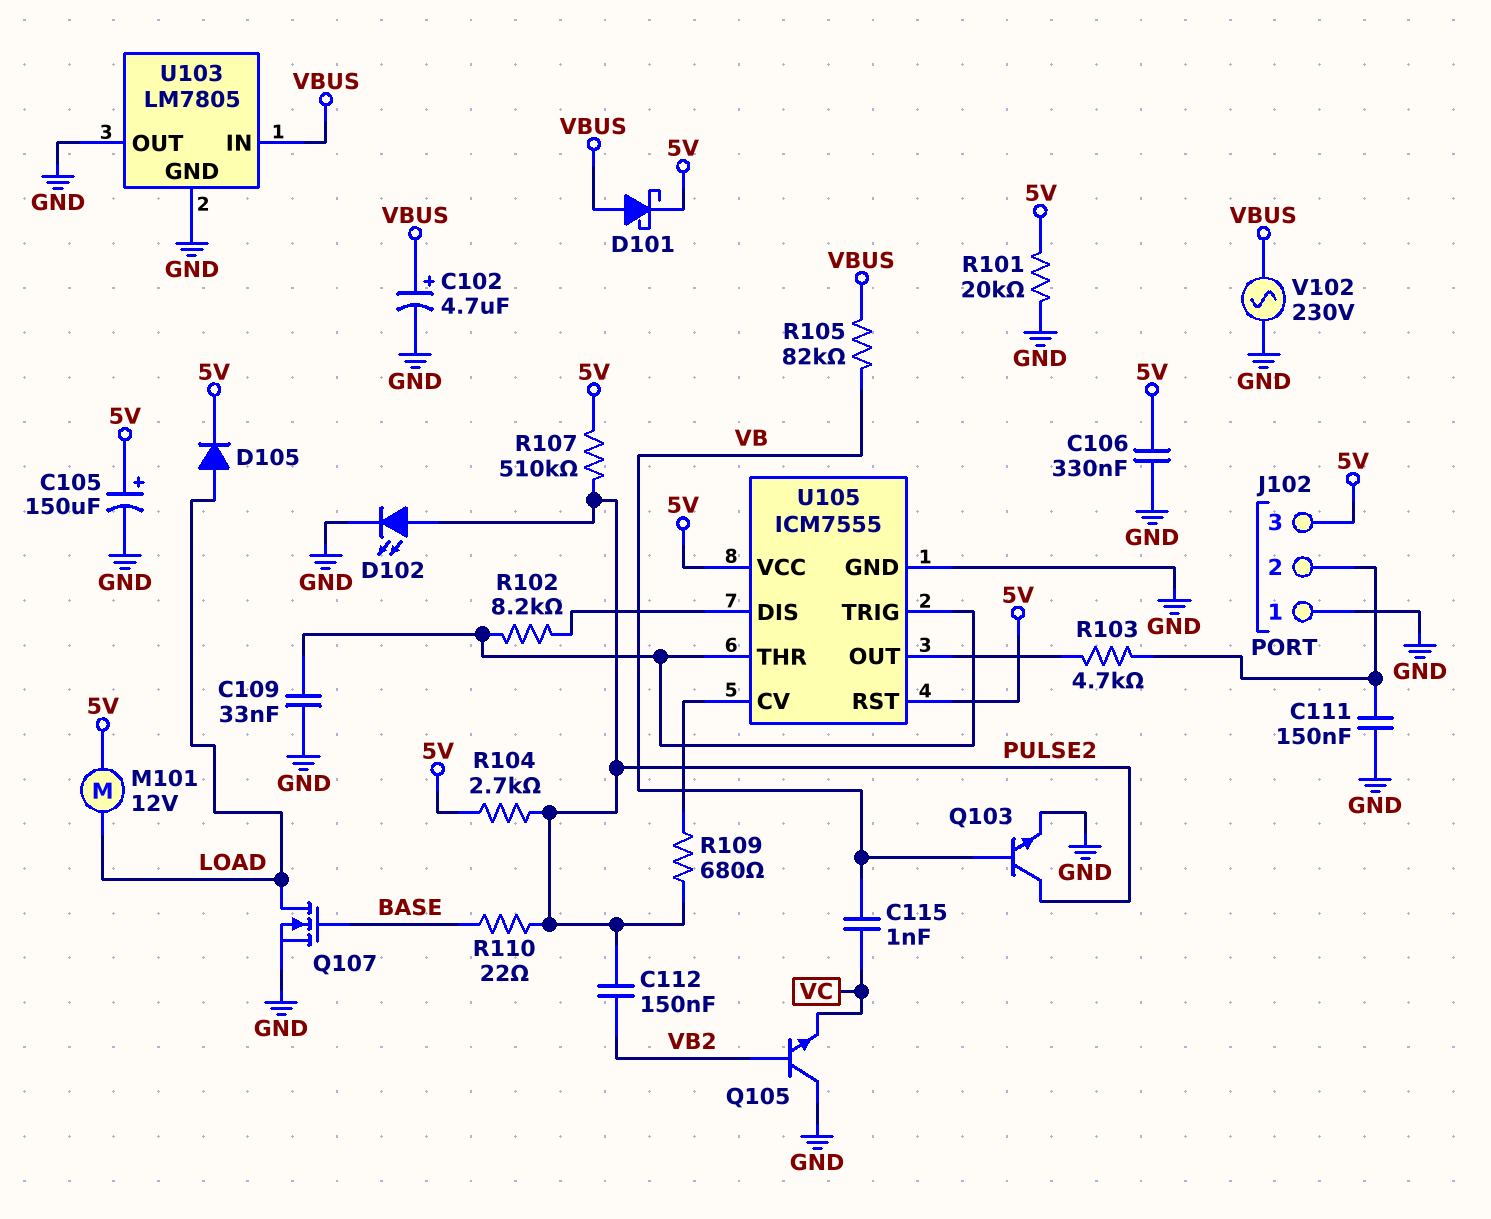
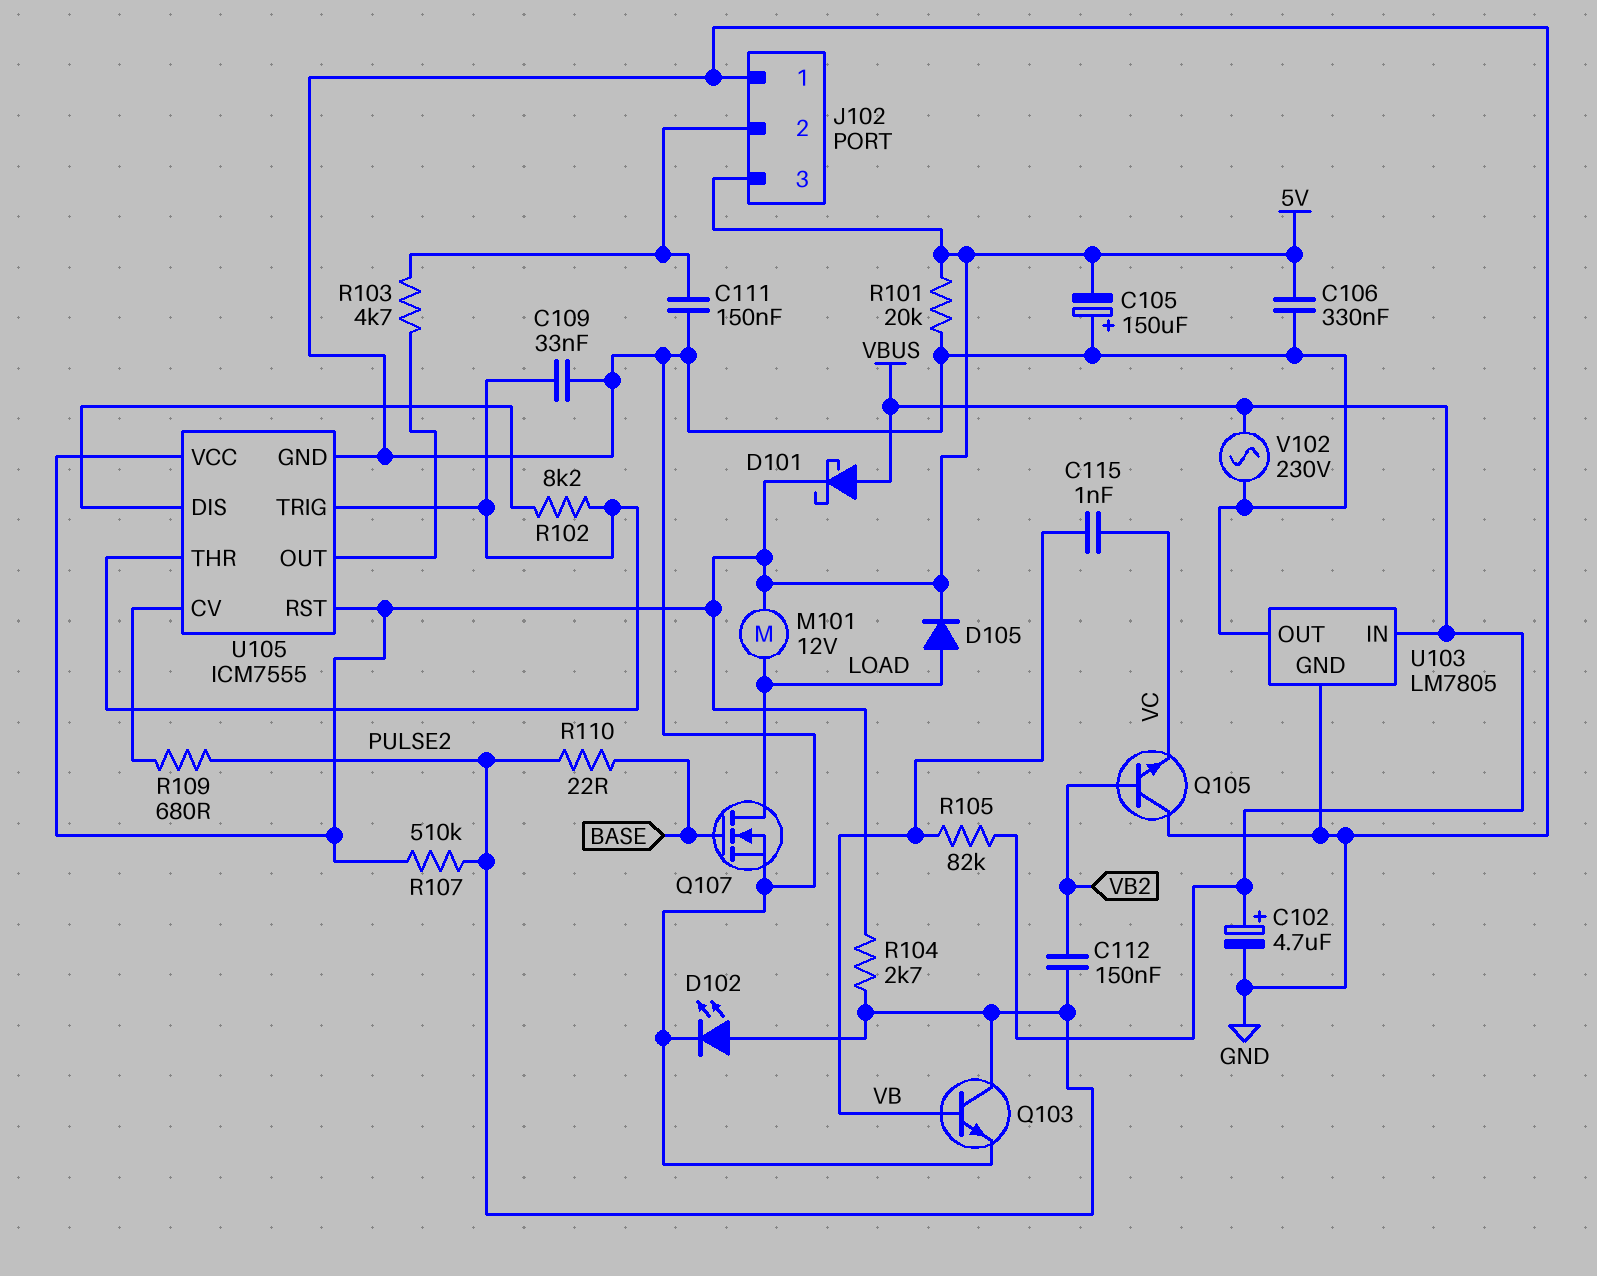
C105: 150uF (plus 5V, minus GND) -> 150uF (plus GND, minus 5V)

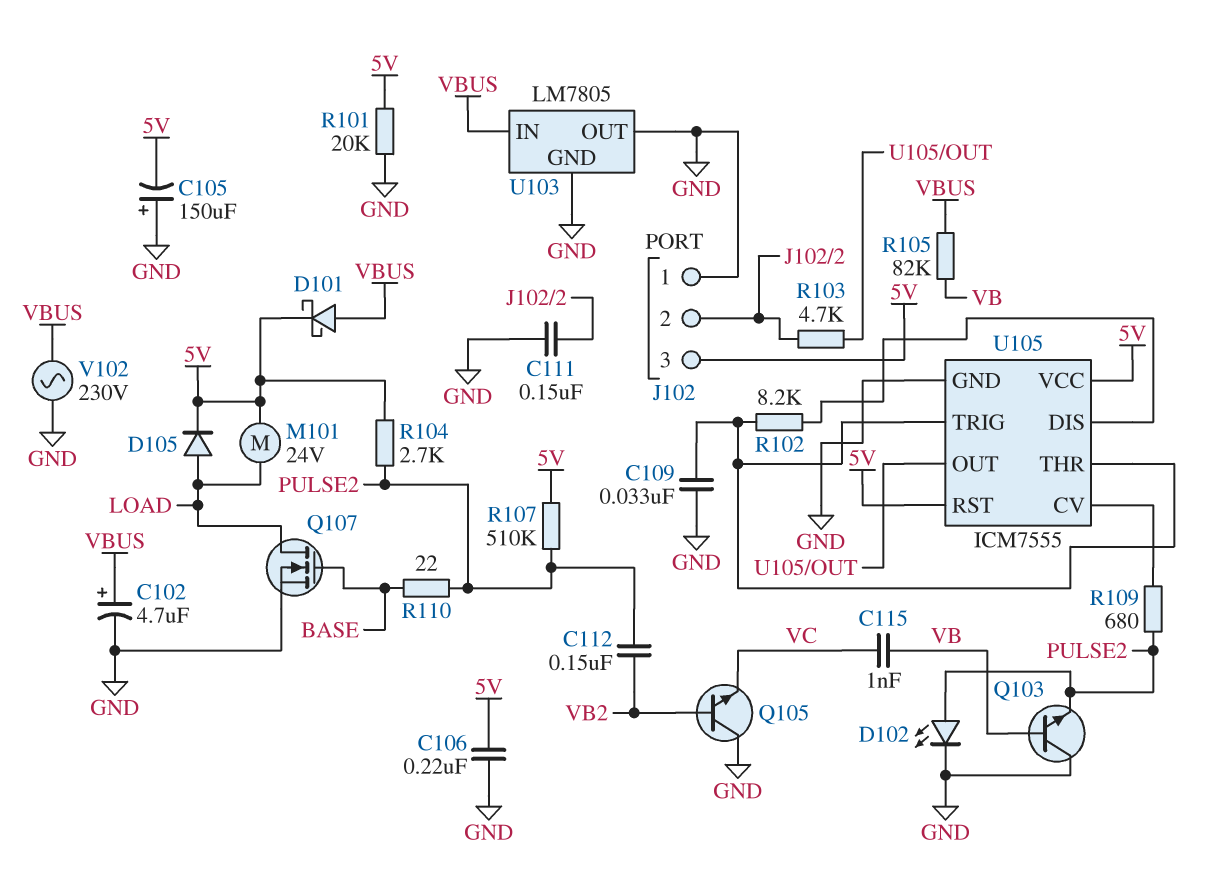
C106: 330nF (5V, GND) -> 220nF (5V, GND)
M101: motor 12V (5V, LOAD) -> motor 24V (5V, LOAD)
Q103: NPN (B VB, C PULSE2, E GND) -> NPN (B VB, C GND, E PULSE2)

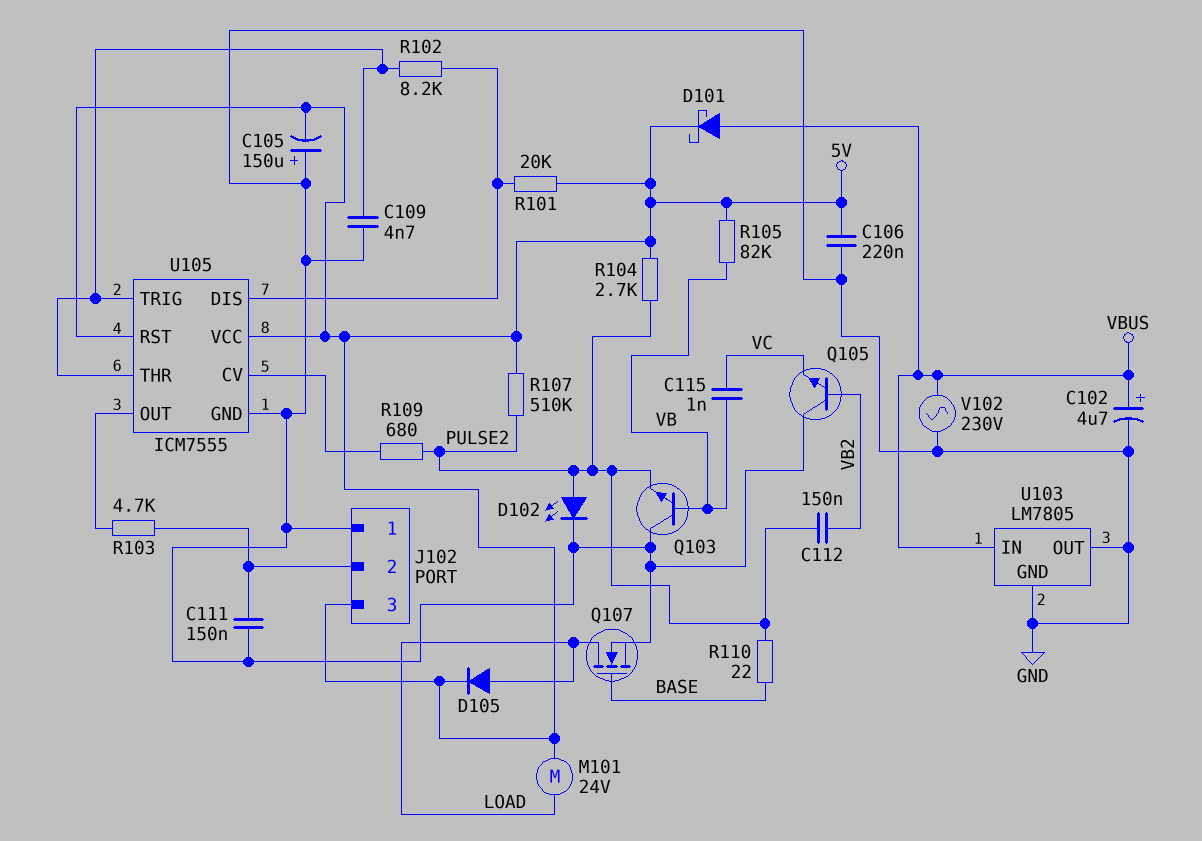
C109: 33nF (GND, U105/THR) -> 4.7nF (GND, U105/THR)
R101: 20k (5V, GND) -> 20k (5V, U105/DIS)
R105: 82k (VB, VBUS) -> 82k (5V, VB)

